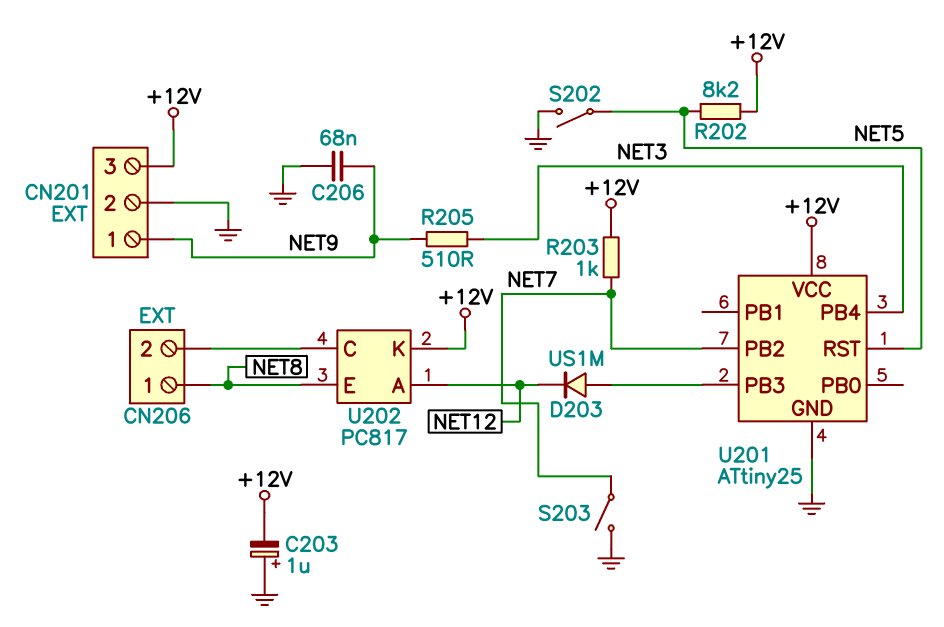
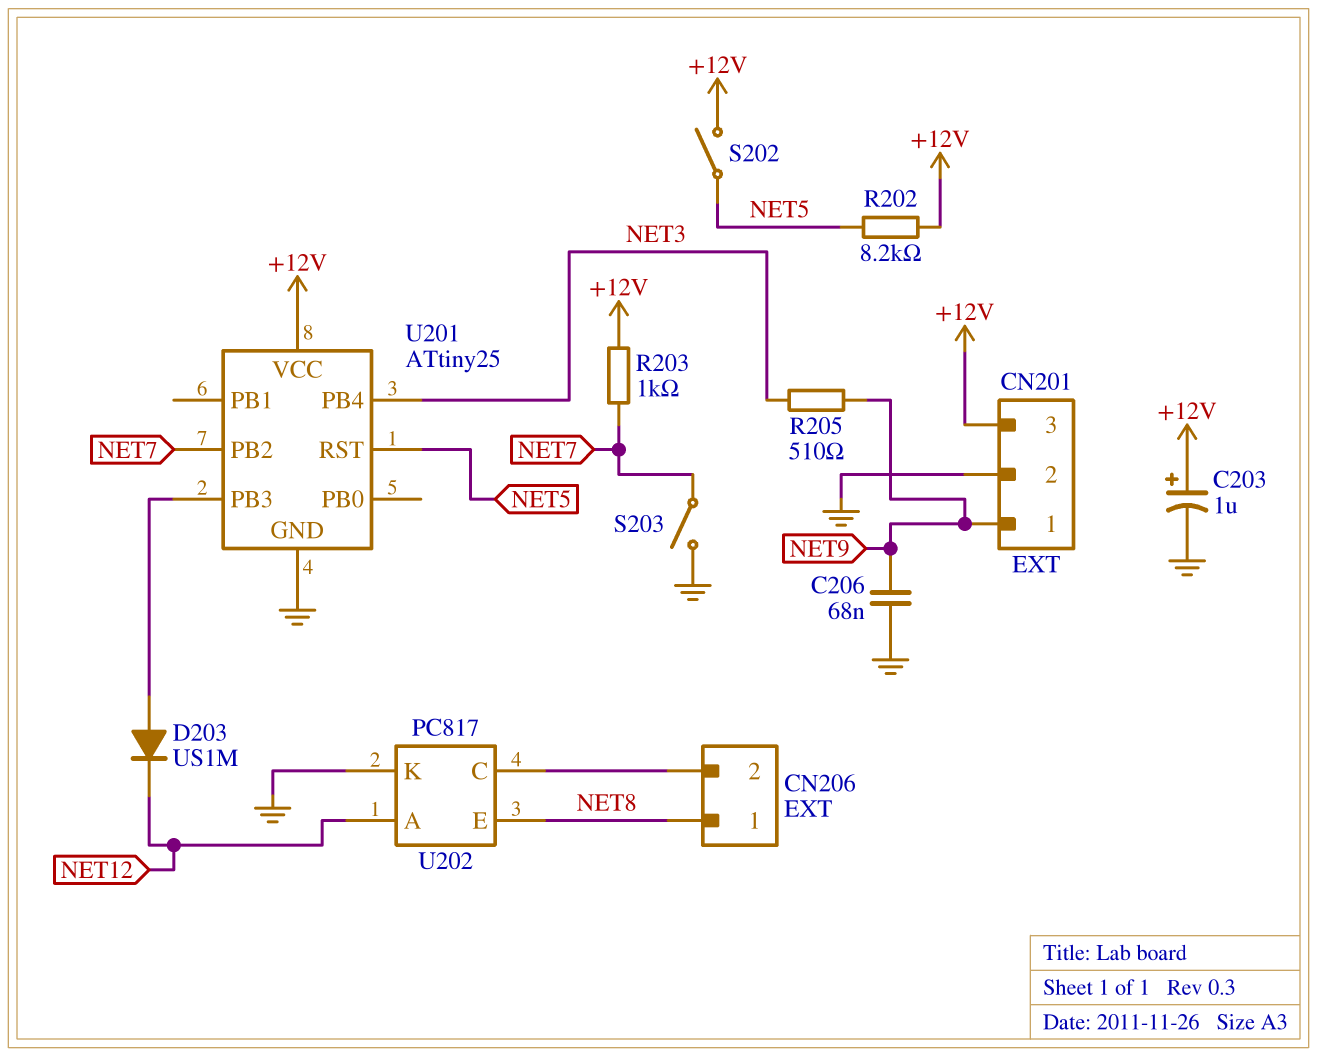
C203: 1uF (plus GND, minus +12V) -> 1uF (plus +12V, minus GND)
S202: switch (GND, NET5) -> switch (+12V, NET5)
U202 pin K: +12V -> GND

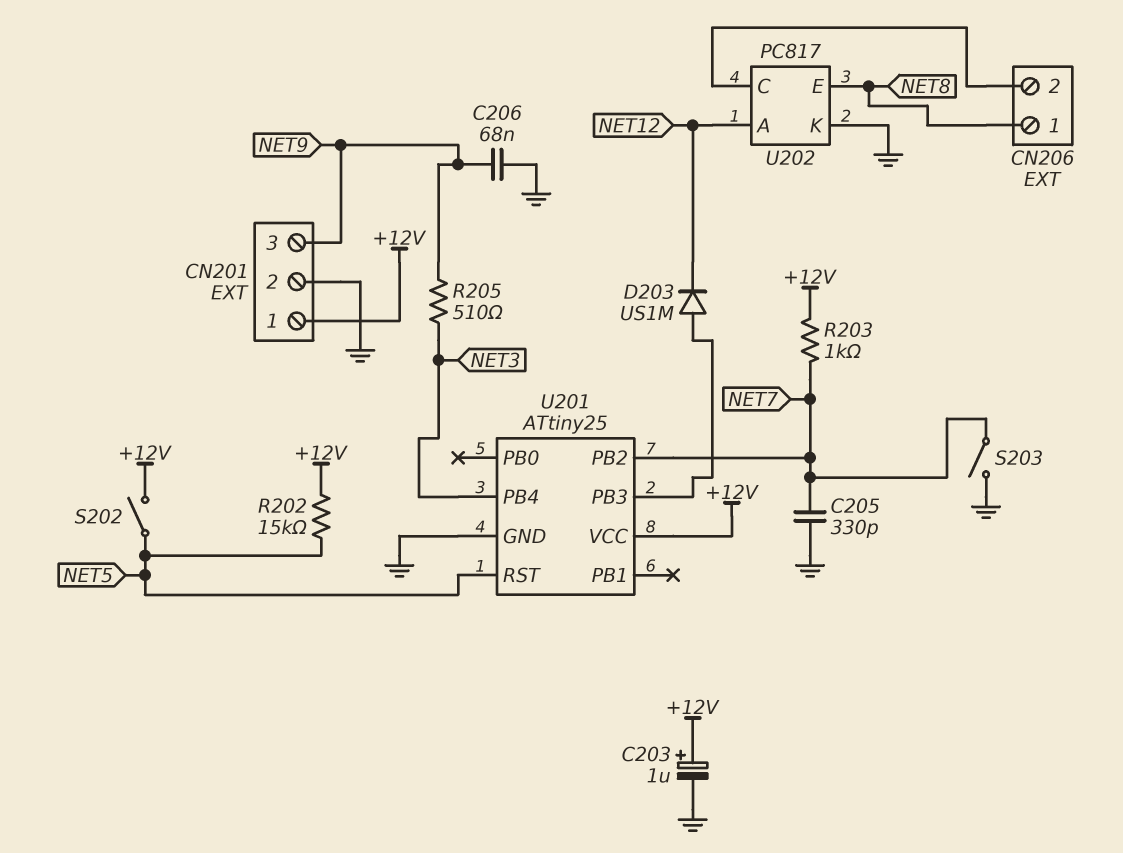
C205: none -> 330pF (GND, NET7)
CN201 pin 1: NET9 -> +12V
CN201 pin 3: +12V -> NET9
R202: 8.2k (+12V, NET5) -> 15k (+12V, NET5)

